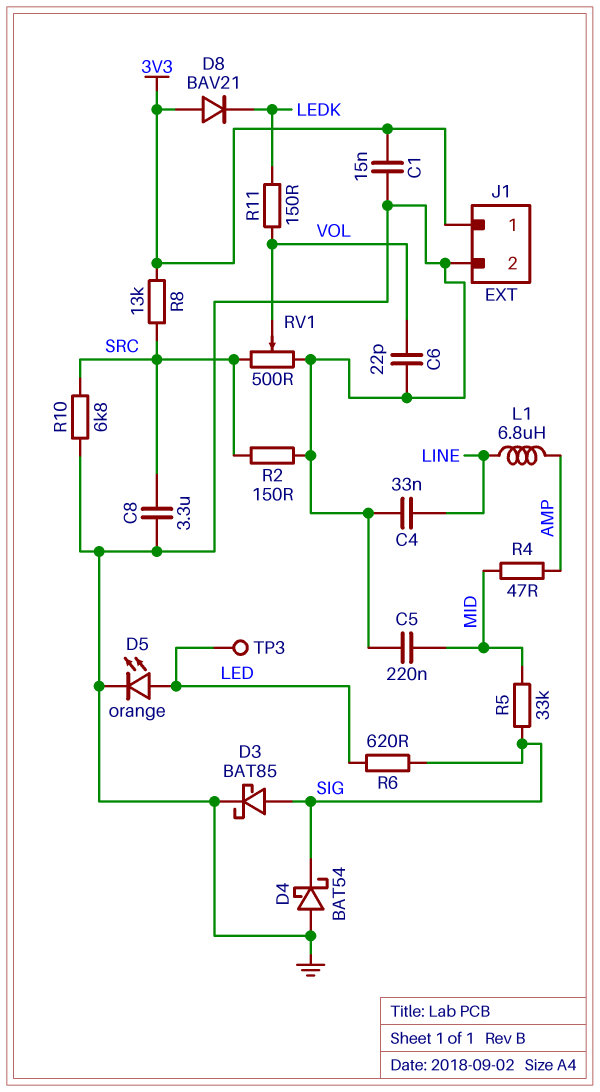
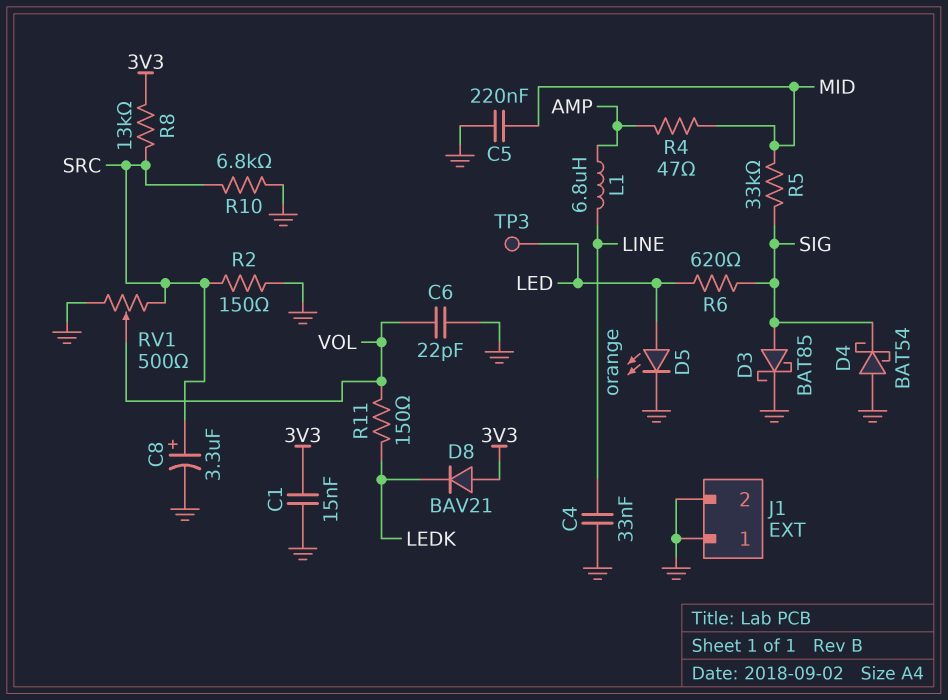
C8: 3.3uF (GND, SRC) -> 3.3uF (plus SRC, minus GND)
J1 pin 1: 3V3 -> GND

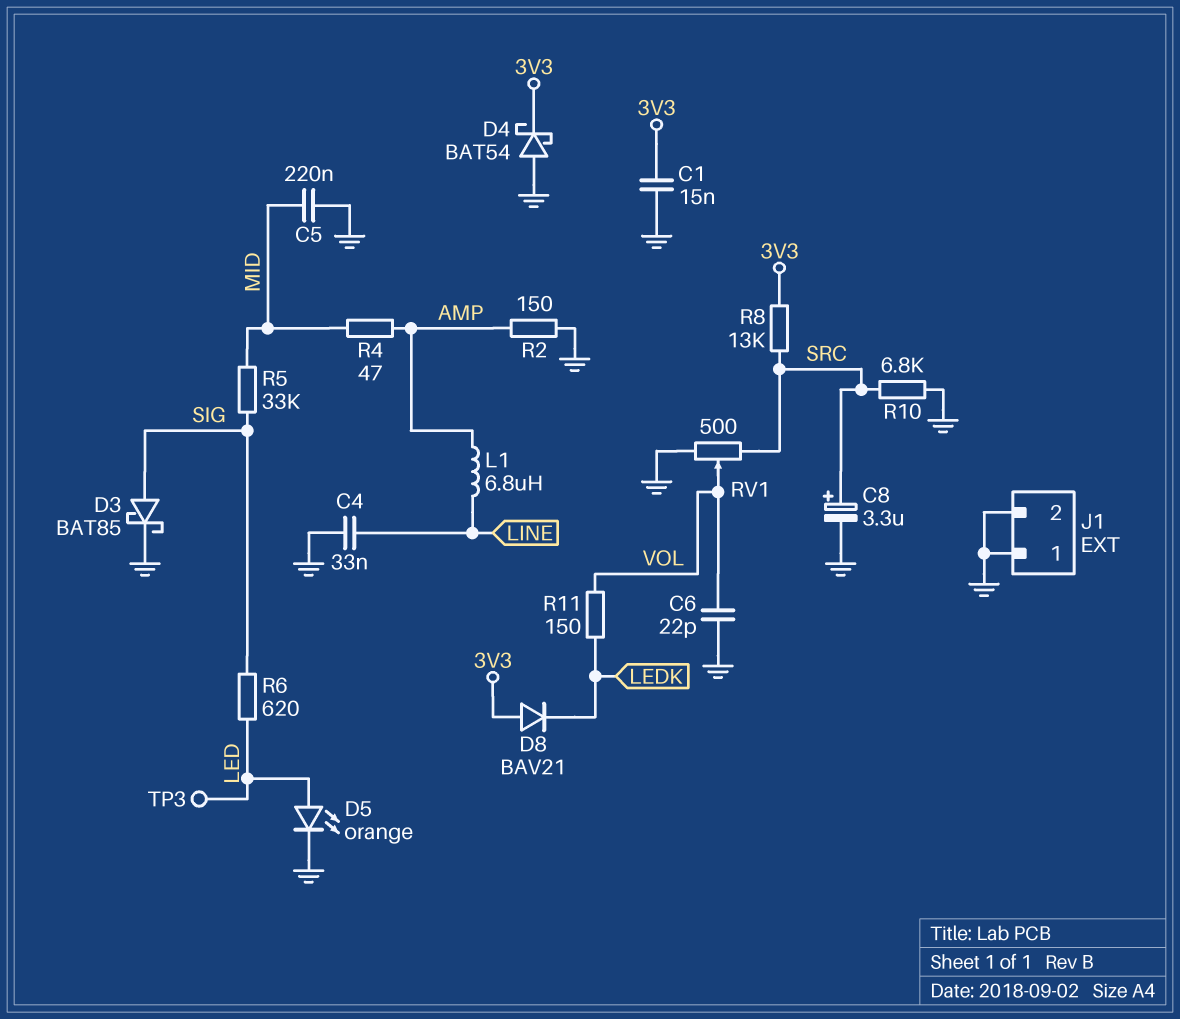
D4: schottky BAT54 (A GND, K SIG) -> schottky BAT54 (A GND, K 3V3)
R2: 150 (GND, SRC) -> 150 (AMP, GND)

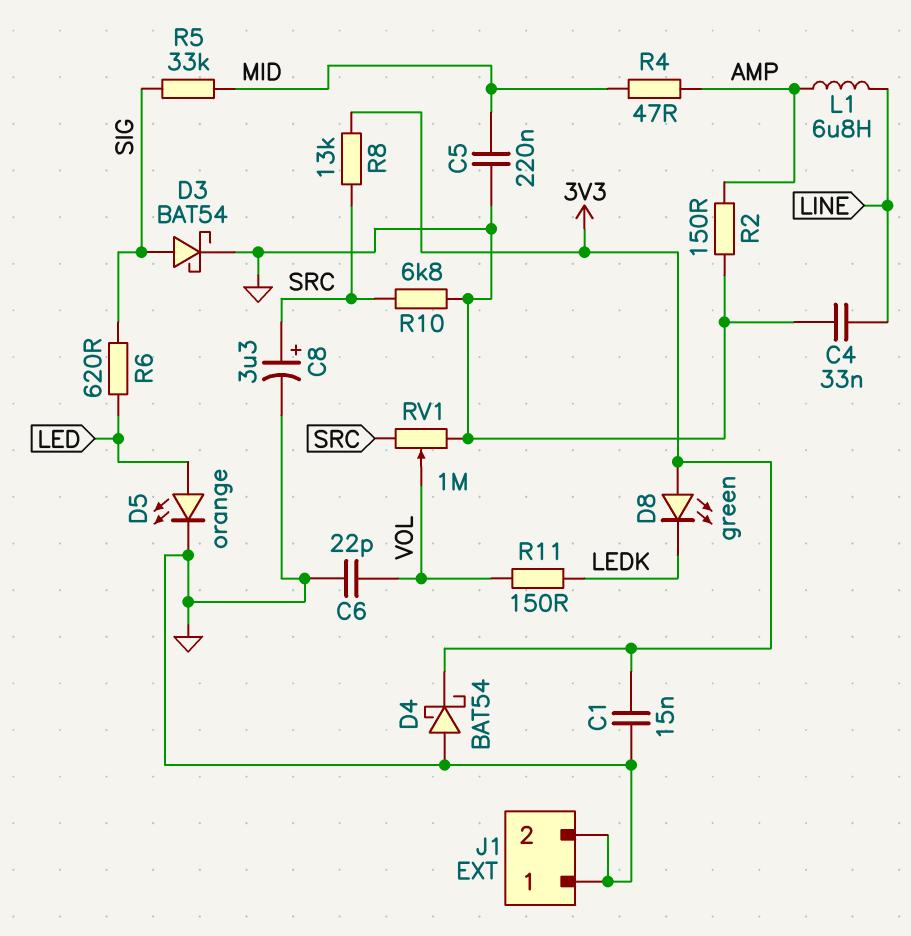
D3: schottky BAT85 (A SIG, K GND) -> schottky BAT54 (A SIG, K GND)
D8: diode BAV21 (A 3V3, K LEDK) -> LED green (A 3V3, K LEDK)
RV1: 500 (GND, SRC, wiper VOL) -> 1M (GND, SRC, wiper VOL)
TP3: test point (LED) -> none

